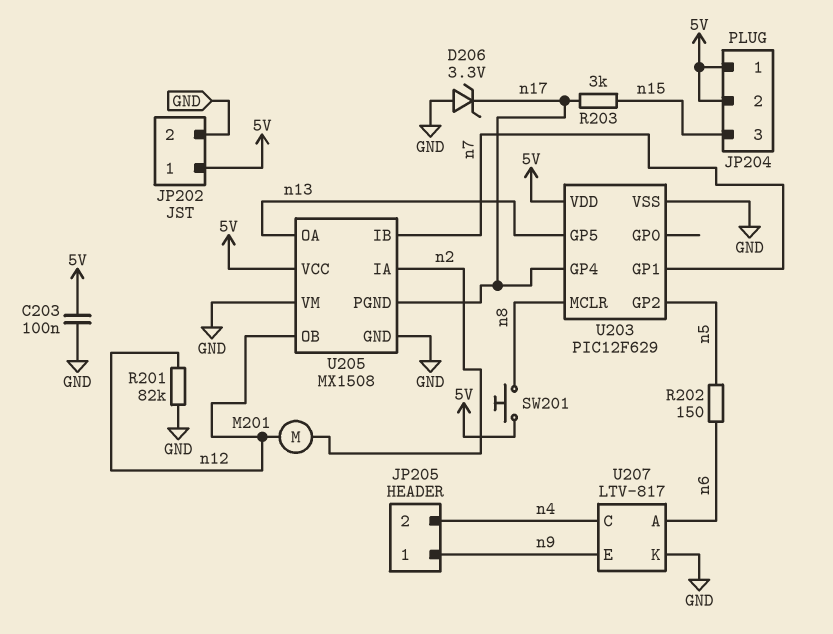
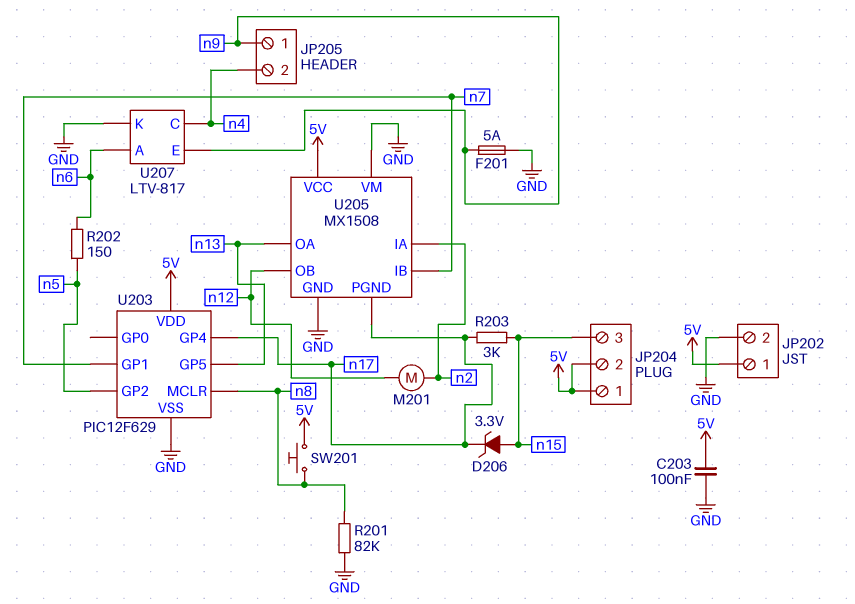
D206: zener 3.3V (A GND, K n17) -> zener 3.3V (A n15, K n17)
F201: none -> 5A (GND, n9)
R201: 82k (GND, n12) -> 82k (GND, n8)

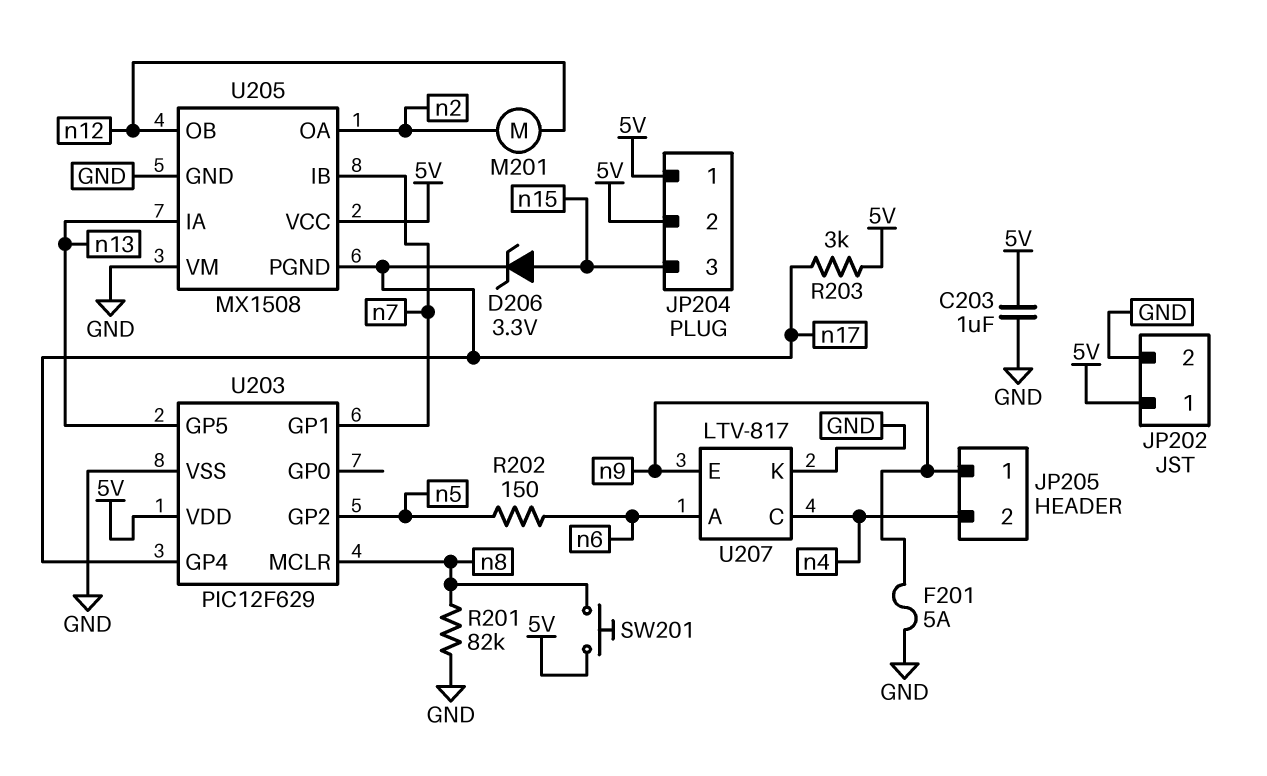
C203: 100nF (5V, GND) -> 1uF (5V, GND)
R203: 3k (n15, n17) -> 3k (5V, n17)
U205 pin IA: n2 -> n13
U205 pin OA: n13 -> n2

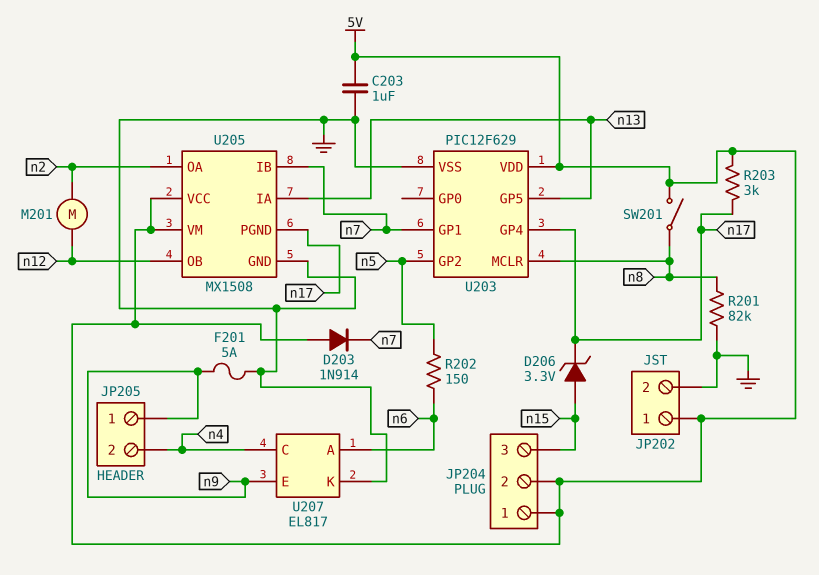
D203: none -> diode 1N914 (A 5V, K n7)
SW201: button (5V, n8) -> switch (5V, n8)
U205 pin VM: GND -> 5V
U207: LTV-817 -> EL817

